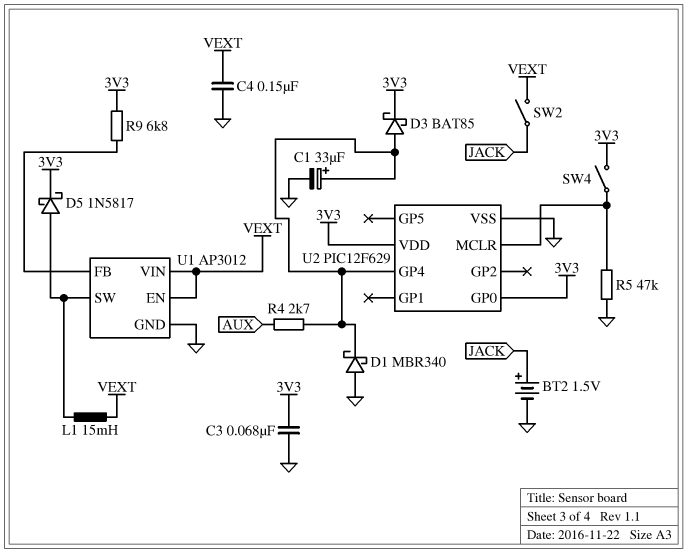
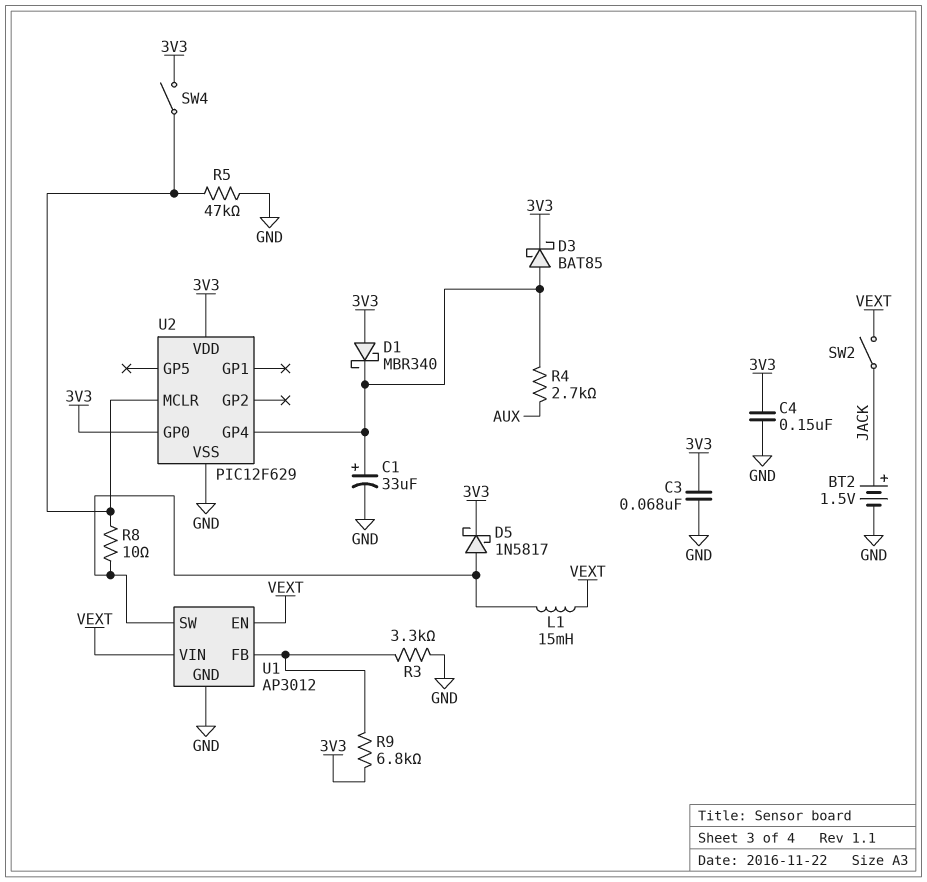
C4: 150nF (GND, VEXT) -> 150nF (3V3, GND)
D1: schottky MBR340 (A GND, K U2/GP4) -> schottky MBR340 (A 3V3, K U2/GP4)
R3: none -> 3.3k (GND, U1/FB)
R8: none -> 10 (U1/SW, U2/MCLR)

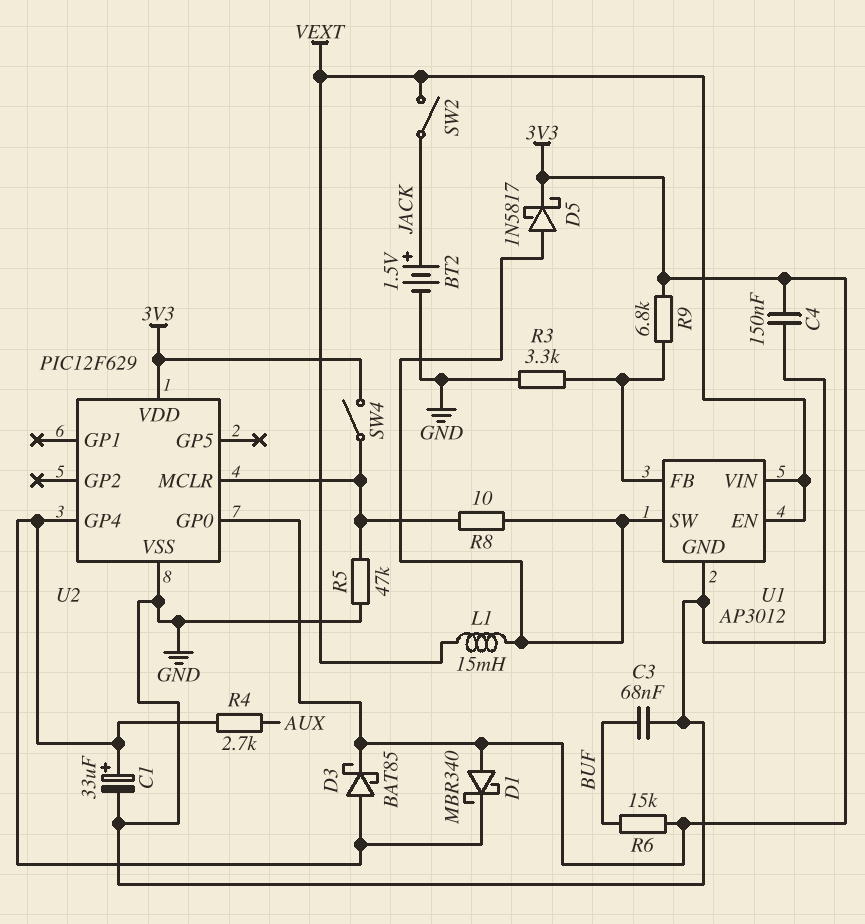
C3: 68nF (3V3, GND) -> 68nF (BUF, GND)
R6: none -> 15k (3V3, BUF)

